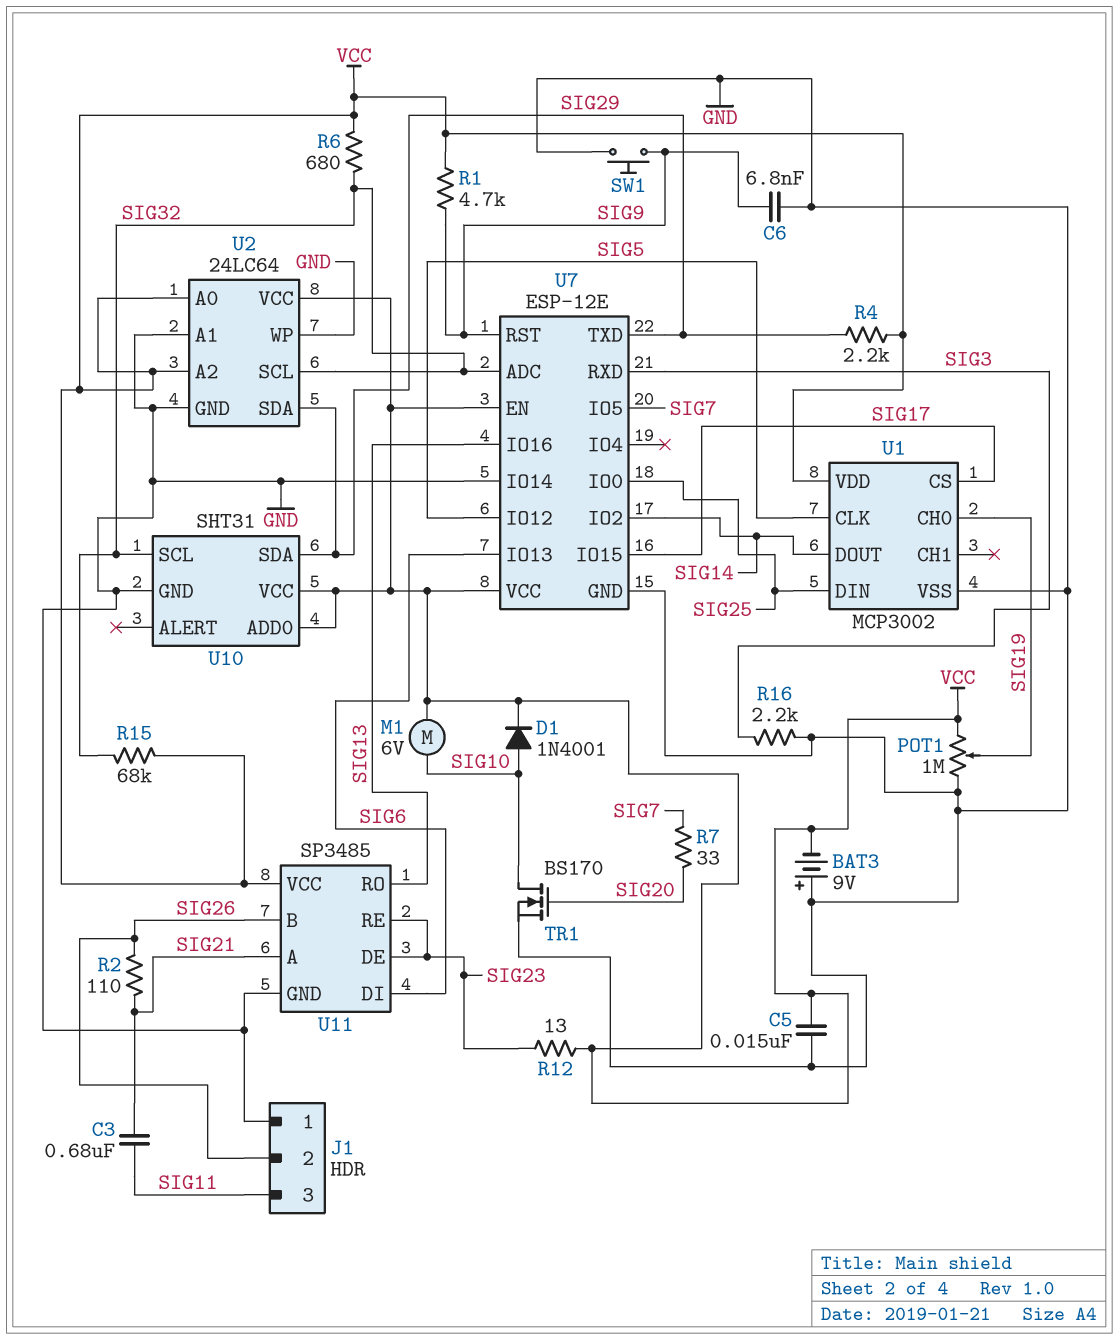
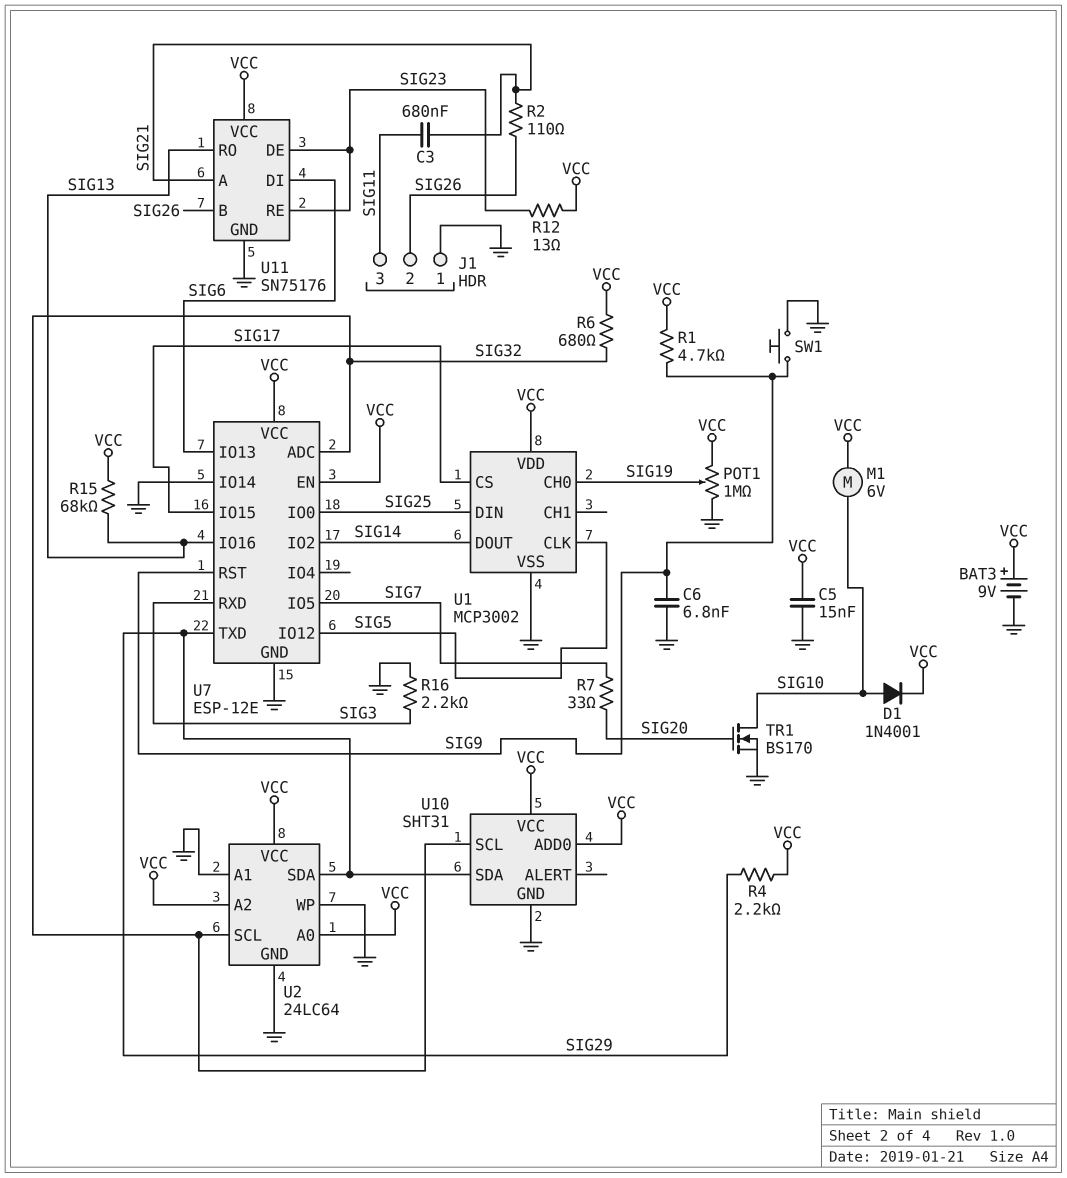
BAT3: 9V (plus GND, minus VCC) -> 9V (plus VCC, minus GND)
R15: 68k (SIG32, VCC) -> 68k (SIG13, VCC)
U11: SP3485 -> SN75176

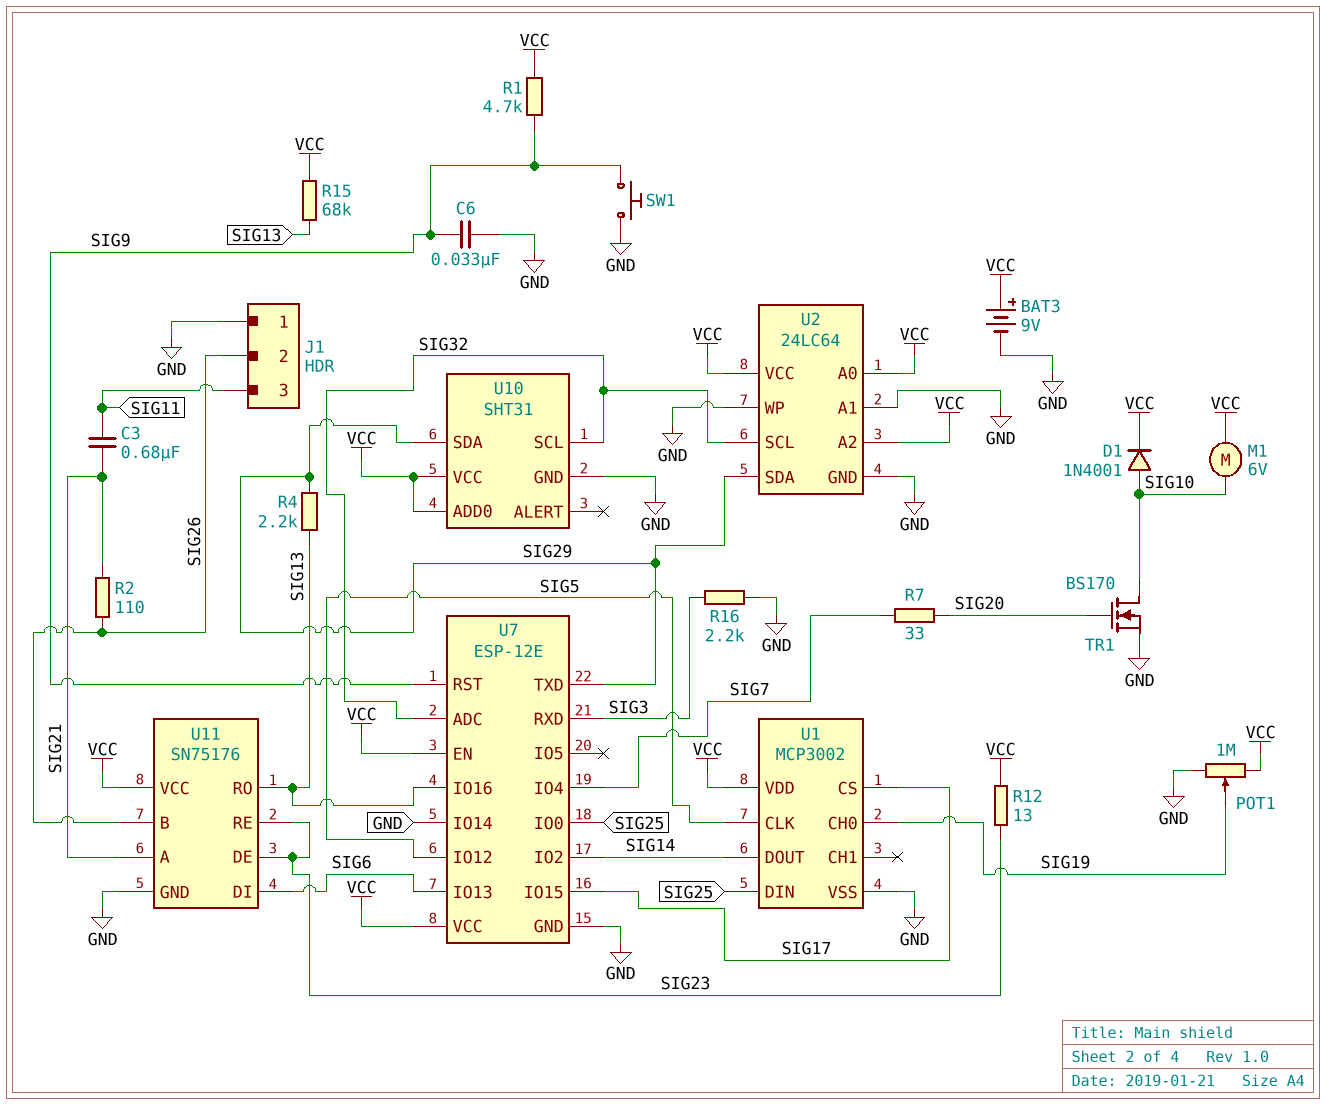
C5: 15nF (GND, VCC) -> none
C6: 6.8nF (GND, SIG9) -> 33nF (GND, SIG9)
R4: 2.2k (SIG29, VCC) -> 2.2k (SIG13, SIG29)
R6: 680 (SIG32, VCC) -> none
U7 pin IO4: none -> SIG7
U7 pin IO5: SIG7 -> none

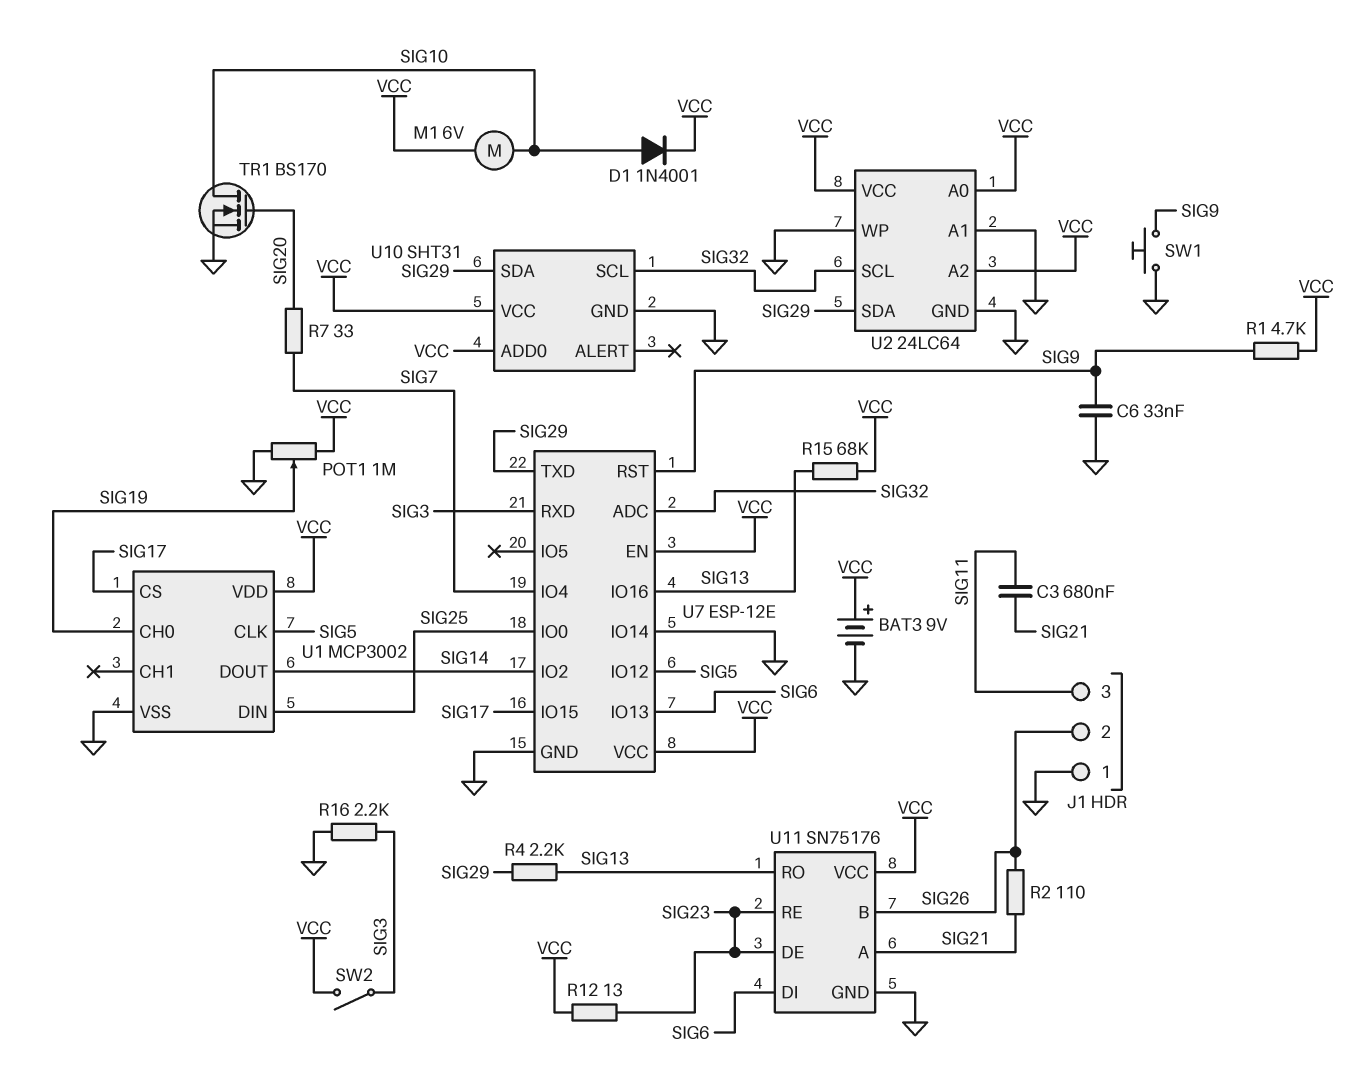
SW2: none -> switch (SIG3, VCC)

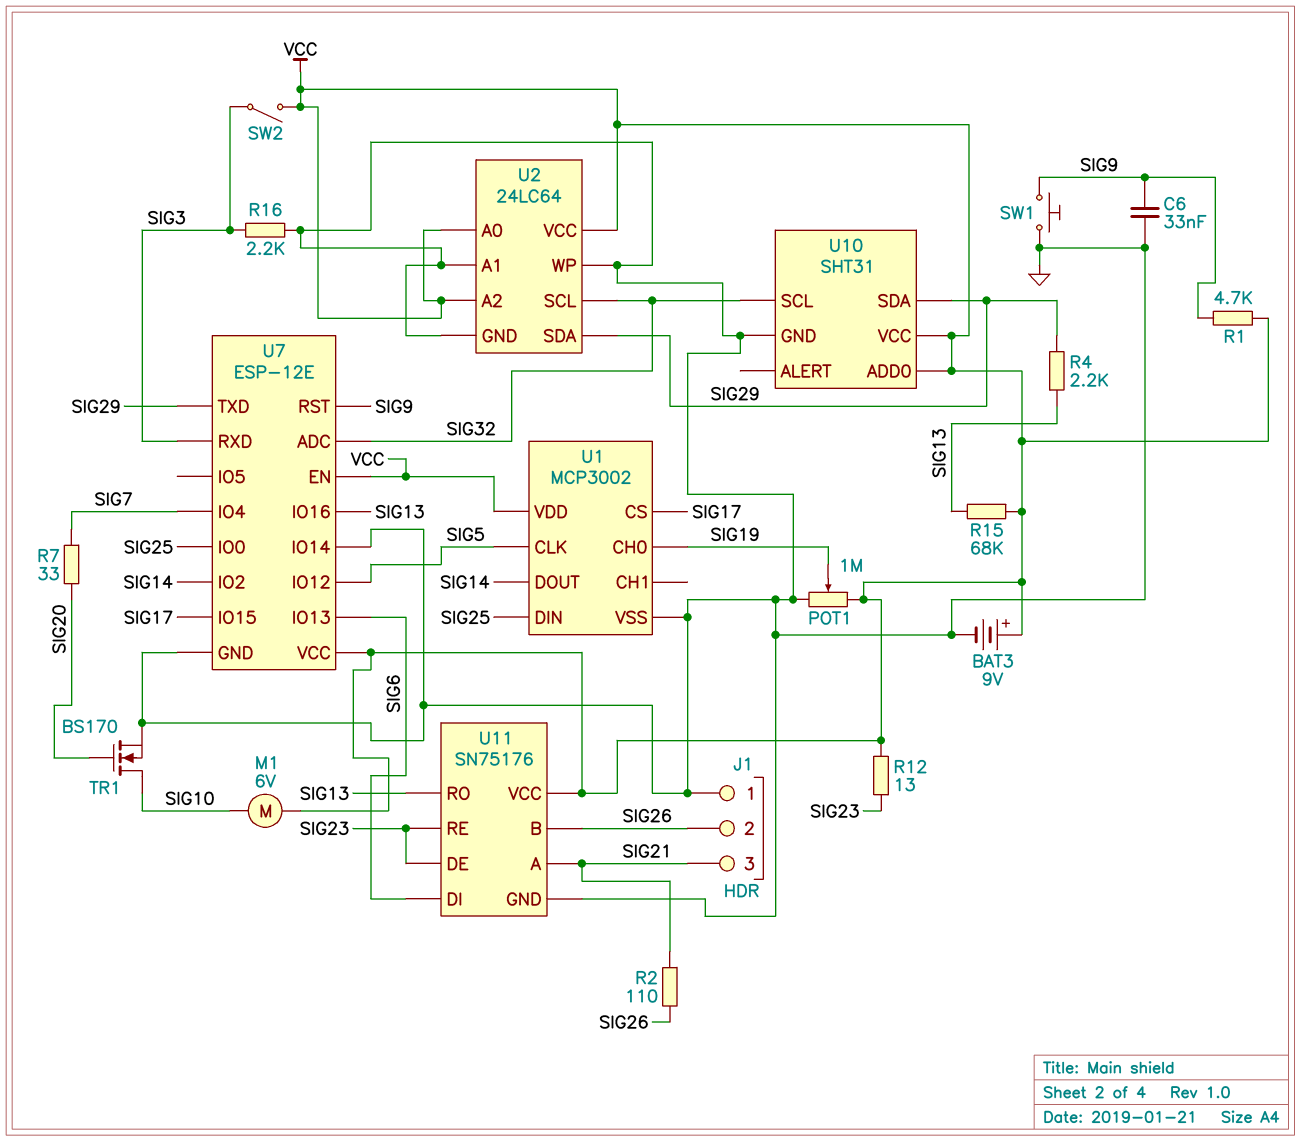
C3: 680nF (SIG11, SIG21) -> none
D1: diode 1N4001 (A SIG10, K VCC) -> none
J1 pin 3: SIG11 -> SIG21

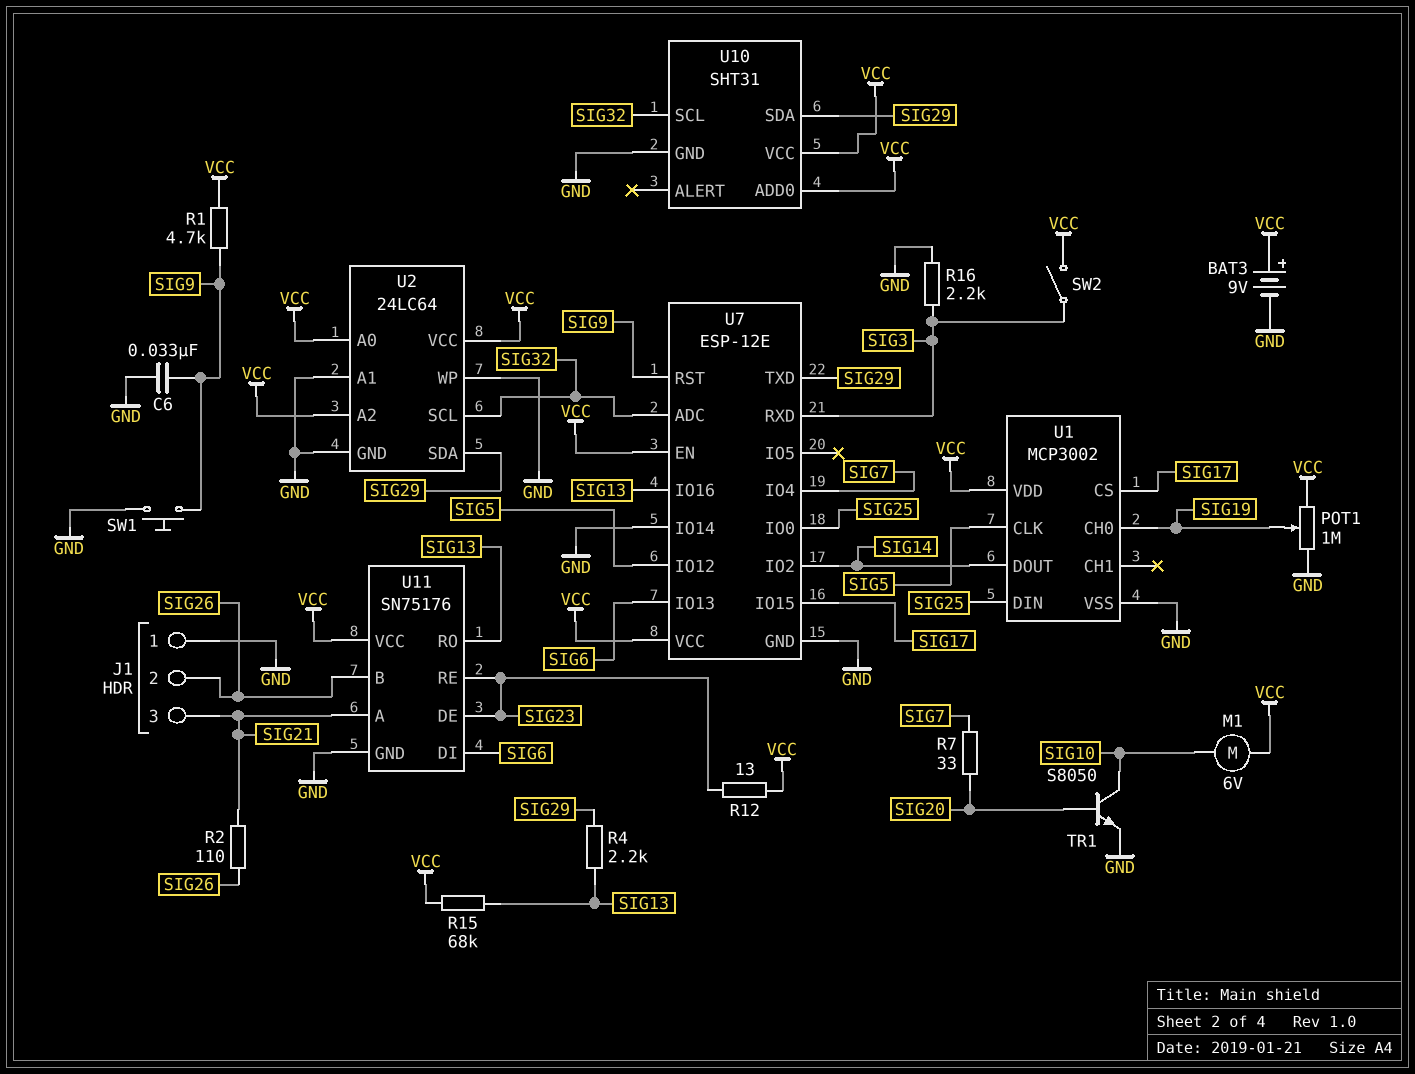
TR1: NMOS BS170 (G SIG20, D SIG10, S GND) -> NPN S8050 (B SIG20, C SIG10, E GND)

